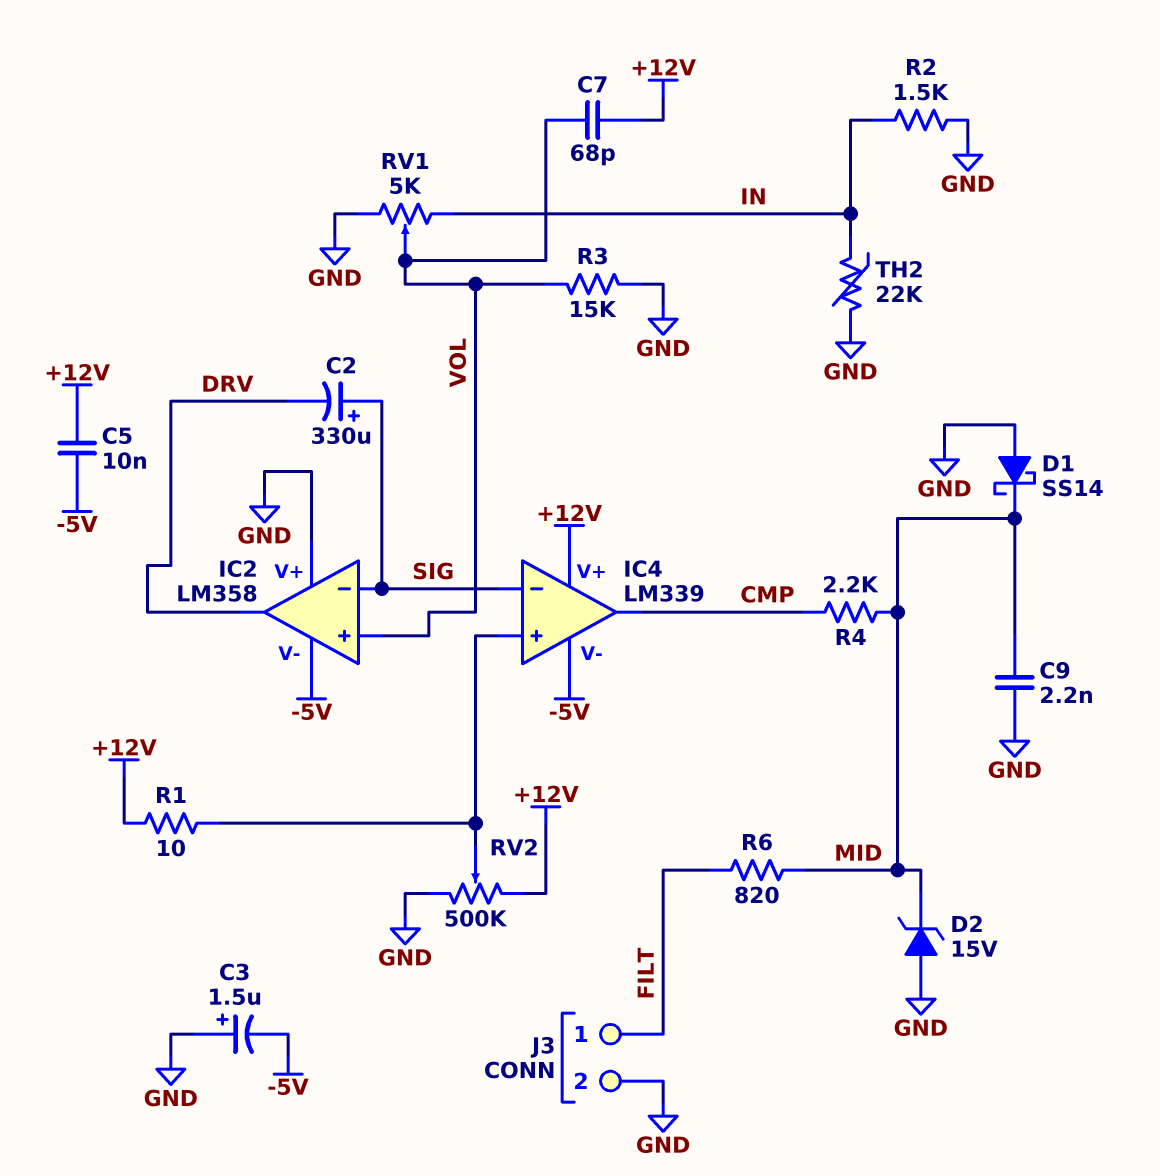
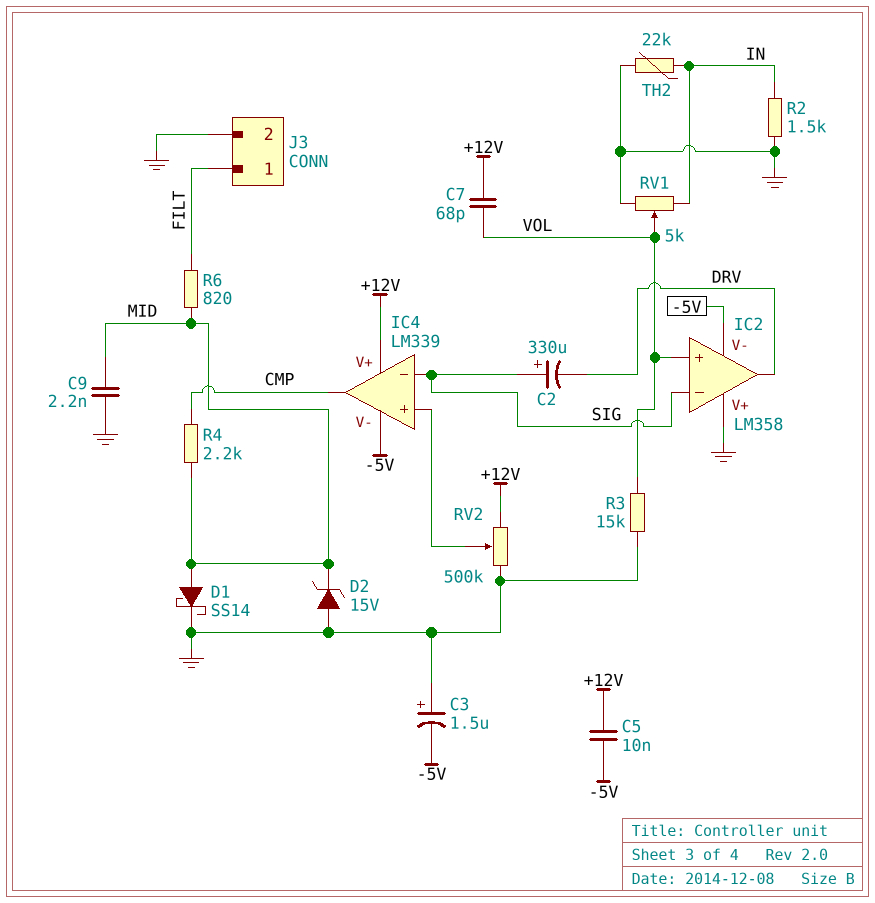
D1: schottky SS14 (A GND, K MID) -> schottky SS14 (A MID, K GND)
R1: 10 (+12V, IC4/in+) -> none

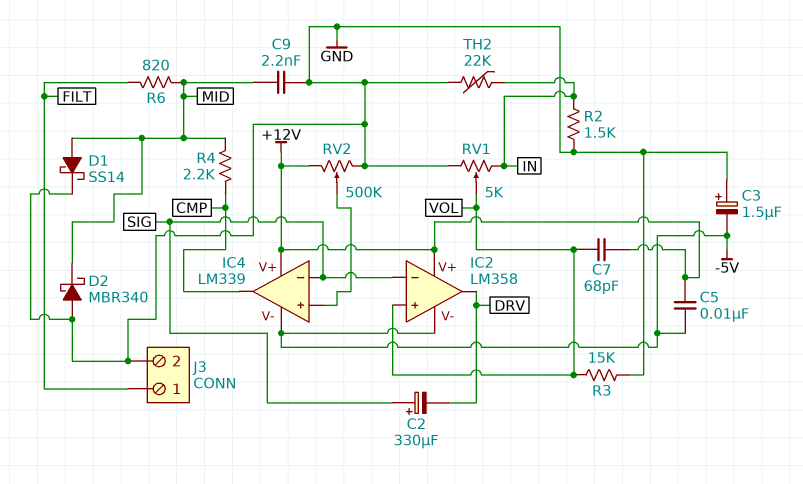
D2: zener 15V (A GND, K MID) -> schottky MBR340 (A GND, K MID)
IC2 pin V+: GND -> +12V

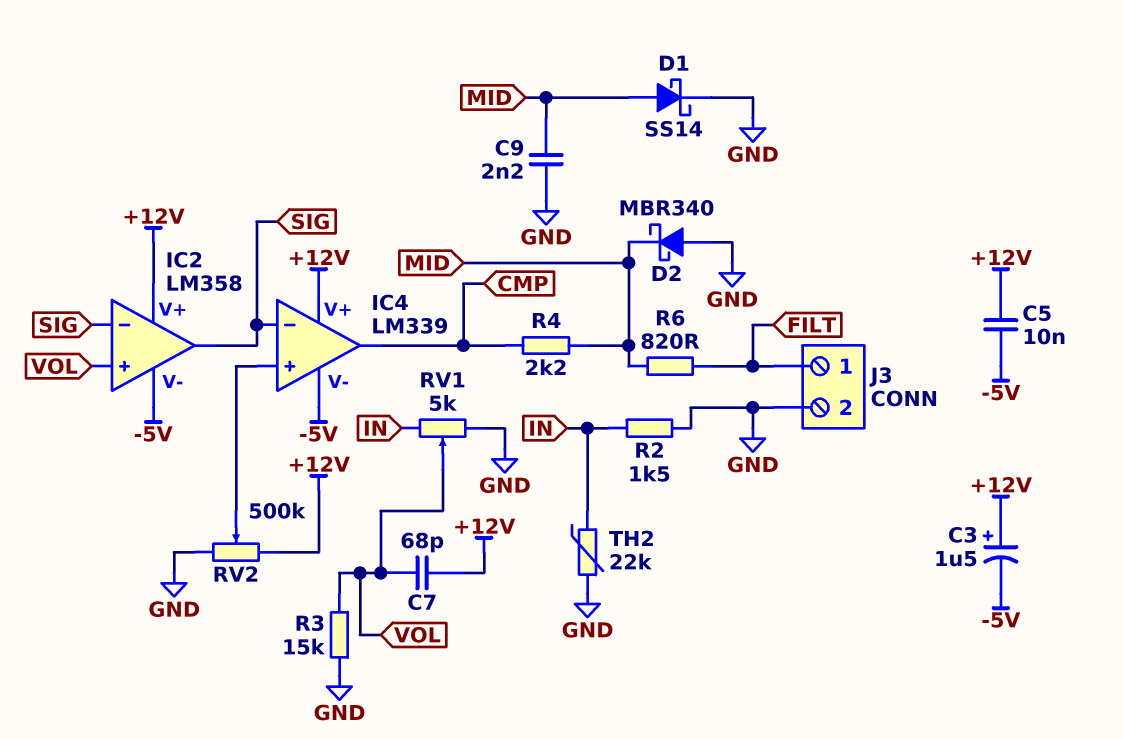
C2: 330uF (plus SIG, minus DRV) -> none
C3: 1.5uF (plus GND, minus -5V) -> 1.5uF (plus +12V, minus -5V)
IC2 pin out: DRV -> SIG

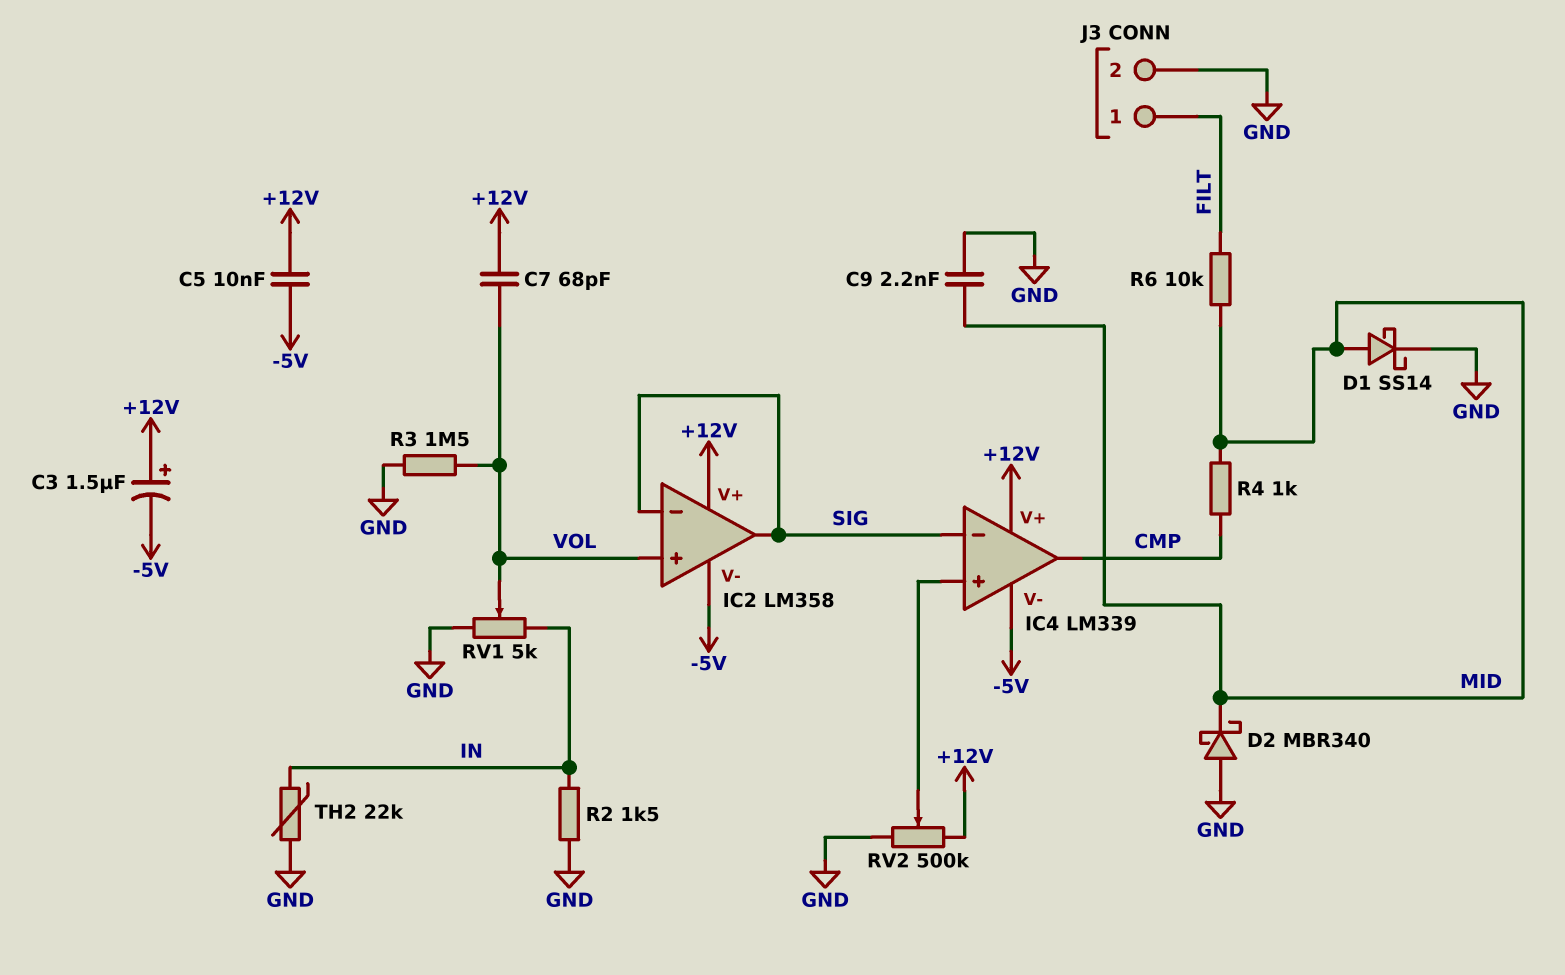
R3: 15k (GND, VOL) -> 1.5M (GND, VOL)
R4: 2.2k (CMP, MID) -> 1k (CMP, MID)
R6: 820 (FILT, MID) -> 10k (FILT, MID)

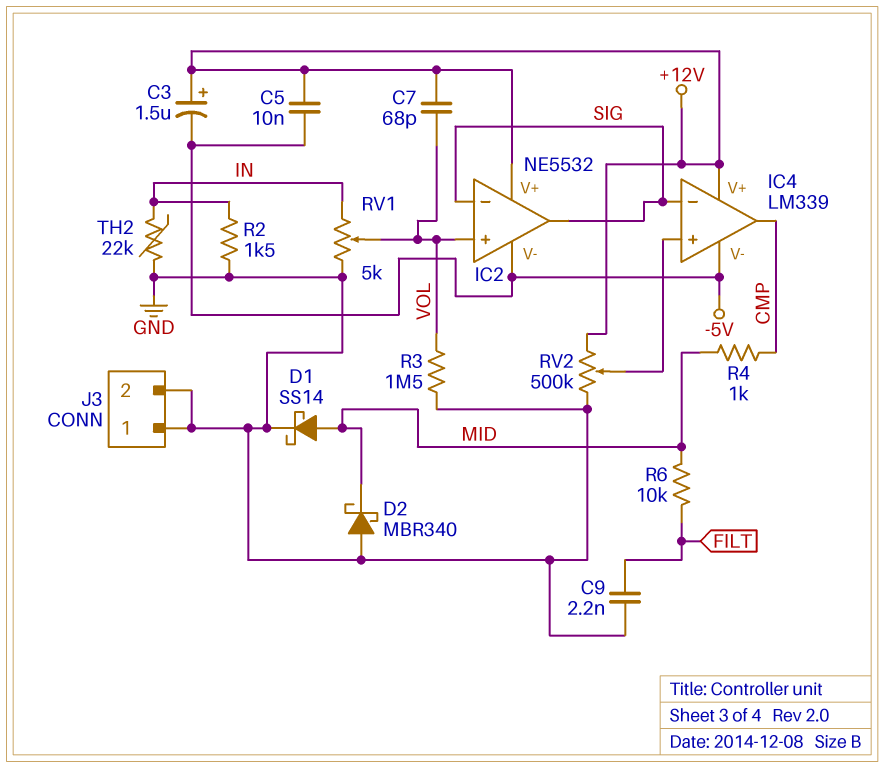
C9: 2.2nF (GND, MID) -> 2.2nF (FILT, GND)
IC2: LM358 -> NE5532
J3 pin 1: FILT -> GND

